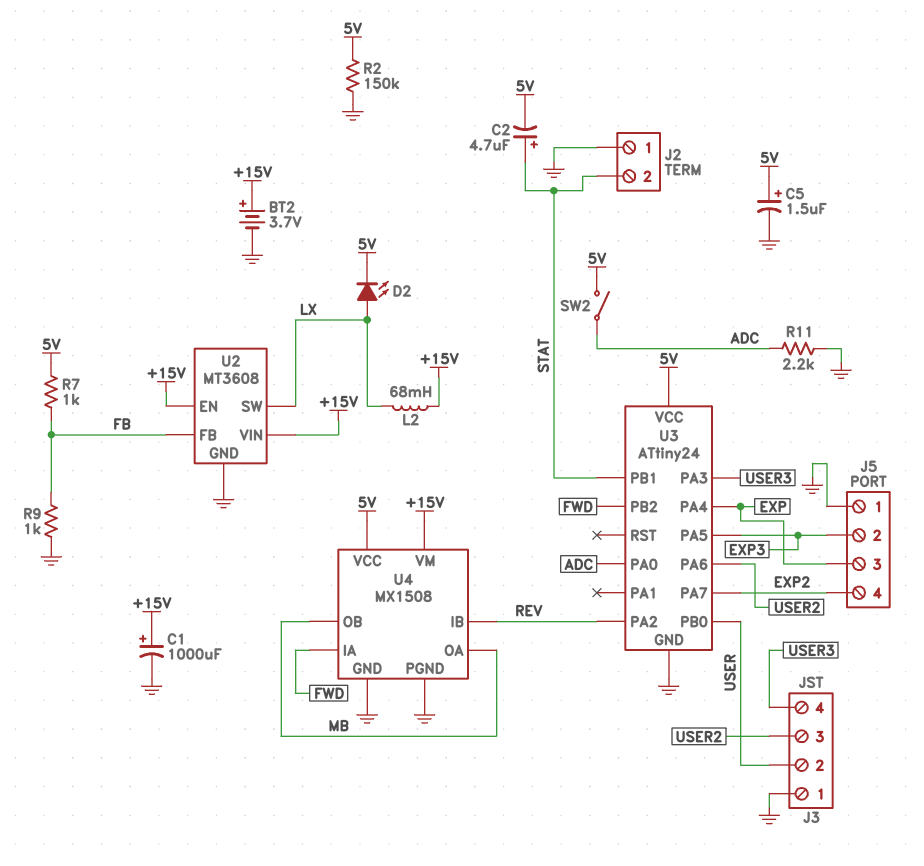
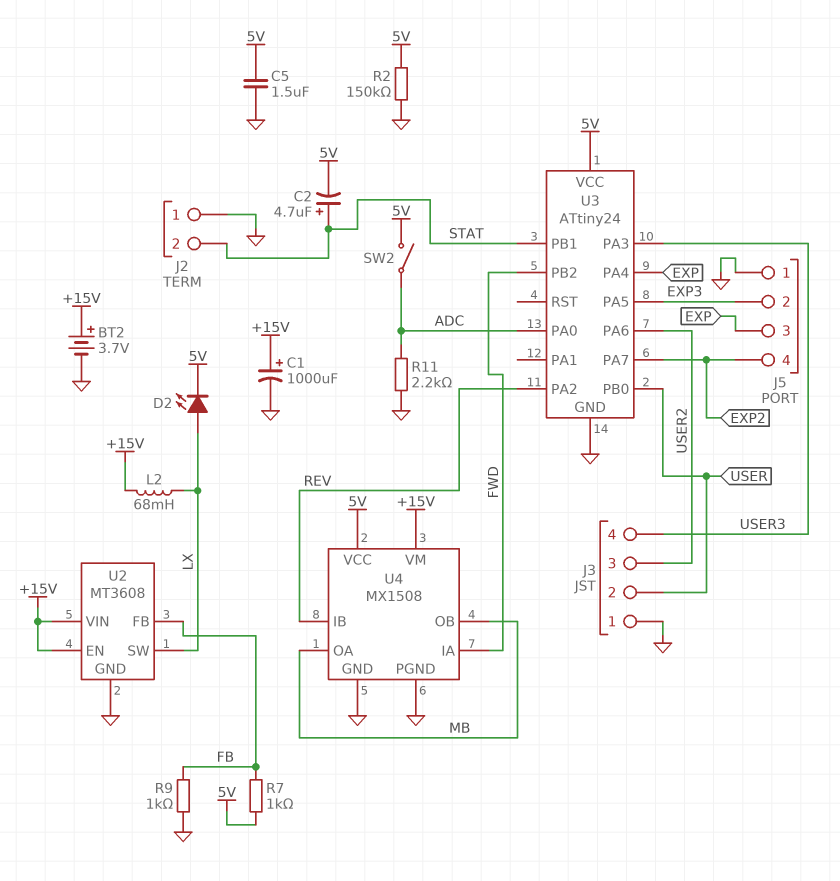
C5: 1.5uF (plus 5V, minus GND) -> 1.5uF (5V, GND)

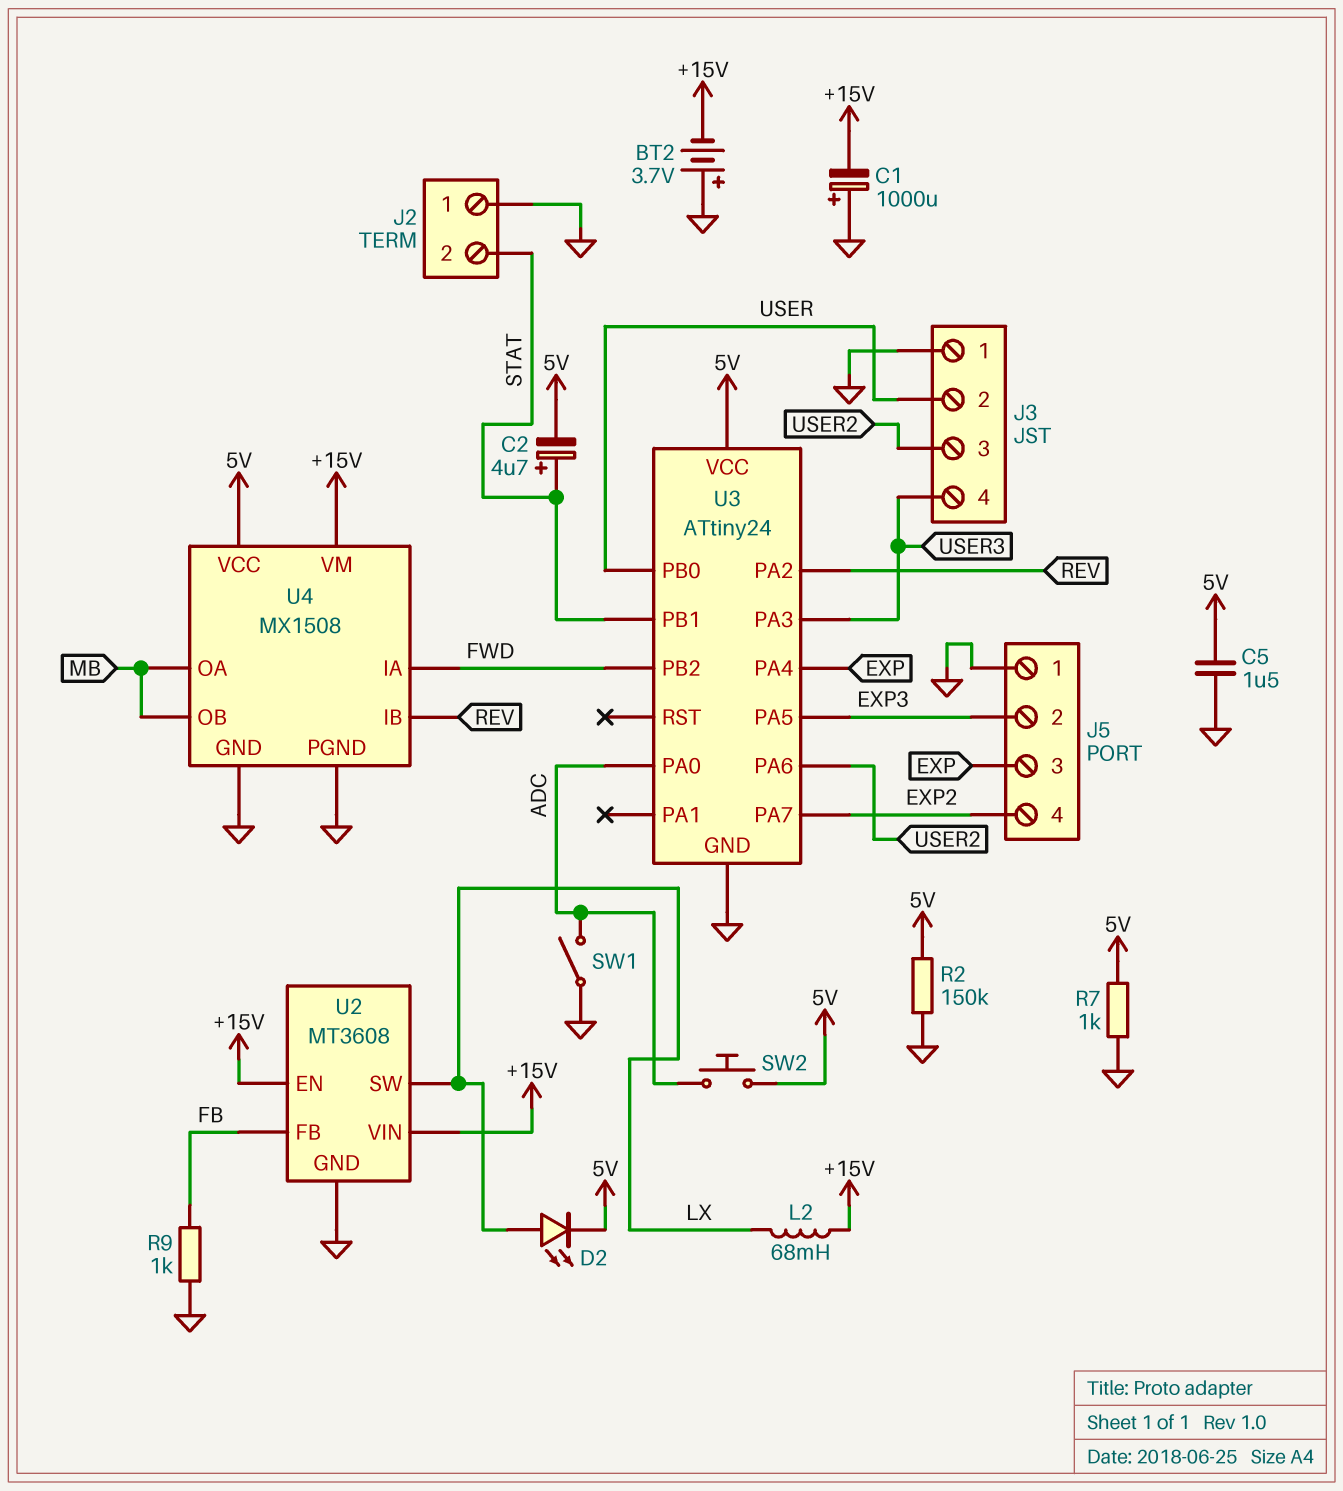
BT2: 3.7V (plus +15V, minus GND) -> 3.7V (plus GND, minus +15V)
C1: 1000uF (plus +15V, minus GND) -> 1000uF (plus GND, minus +15V)
R7: 1k (5V, FB) -> 1k (5V, GND)
R11: 2.2k (ADC, GND) -> none
SW1: none -> switch (ADC, GND)
SW2: switch (5V, ADC) -> button (5V, ADC)

